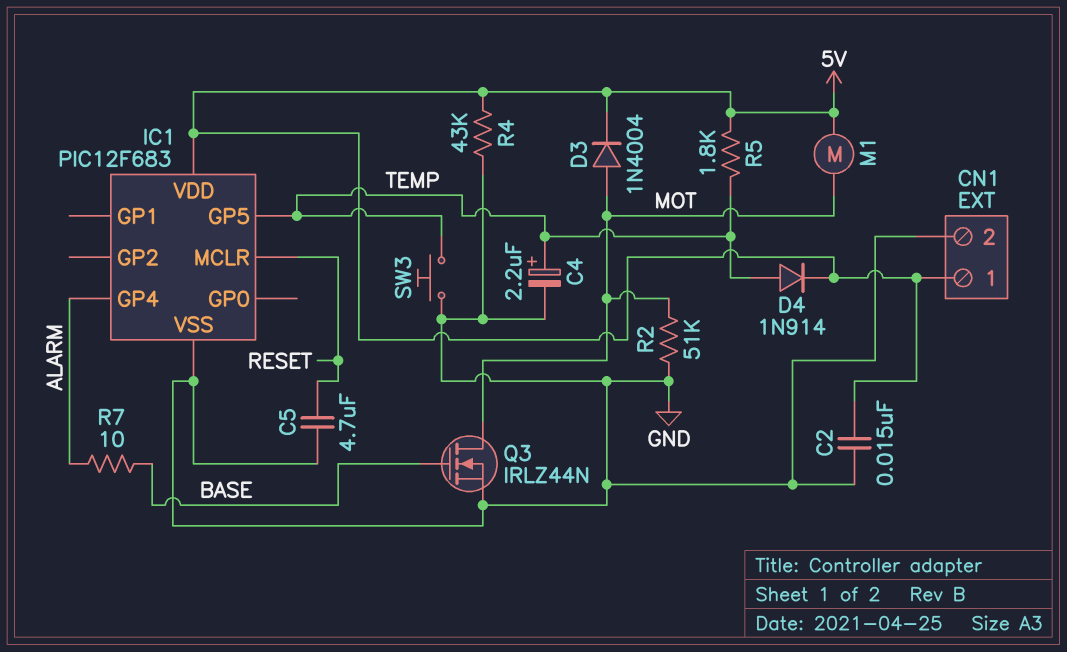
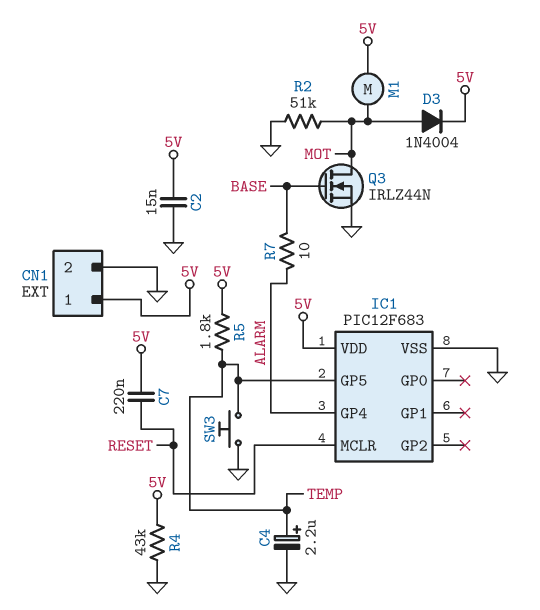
C5: 4.7uF (GND, RESET) -> none
C7: none -> 220nF (5V, RESET)
D4: diode 1N914 (A TEMP, K 5V) -> none

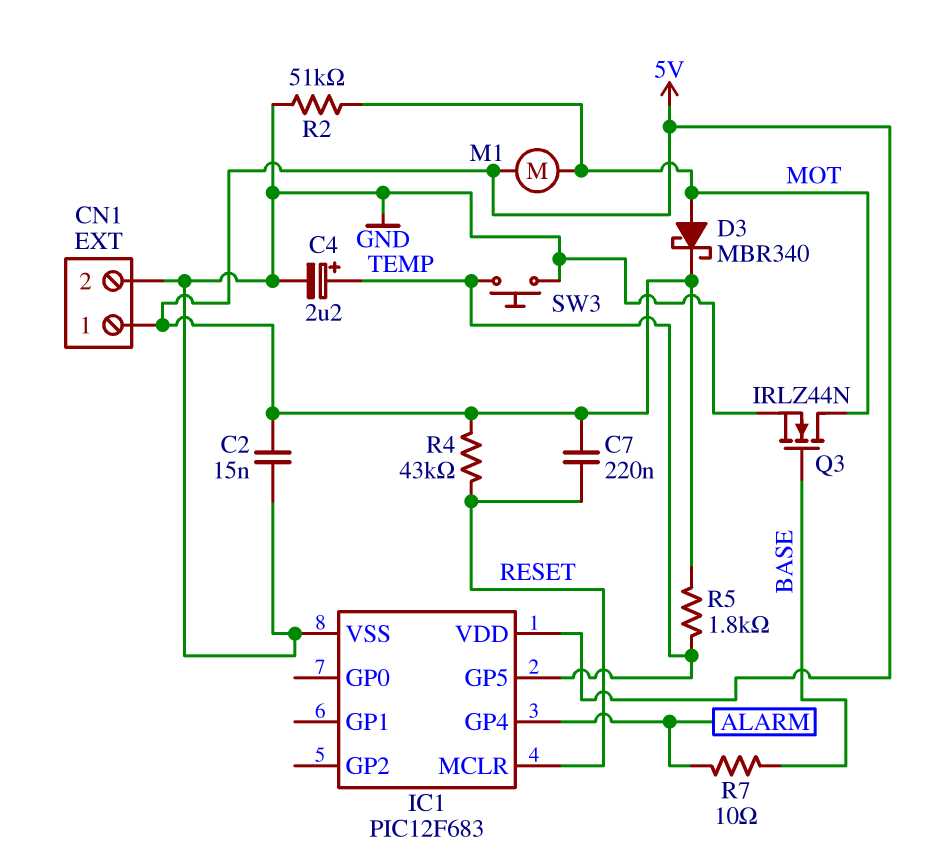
D3: diode 1N4004 (A MOT, K 5V) -> schottky MBR340 (A MOT, K 5V)
R4: 43k (5V, GND) -> 43k (5V, RESET)

